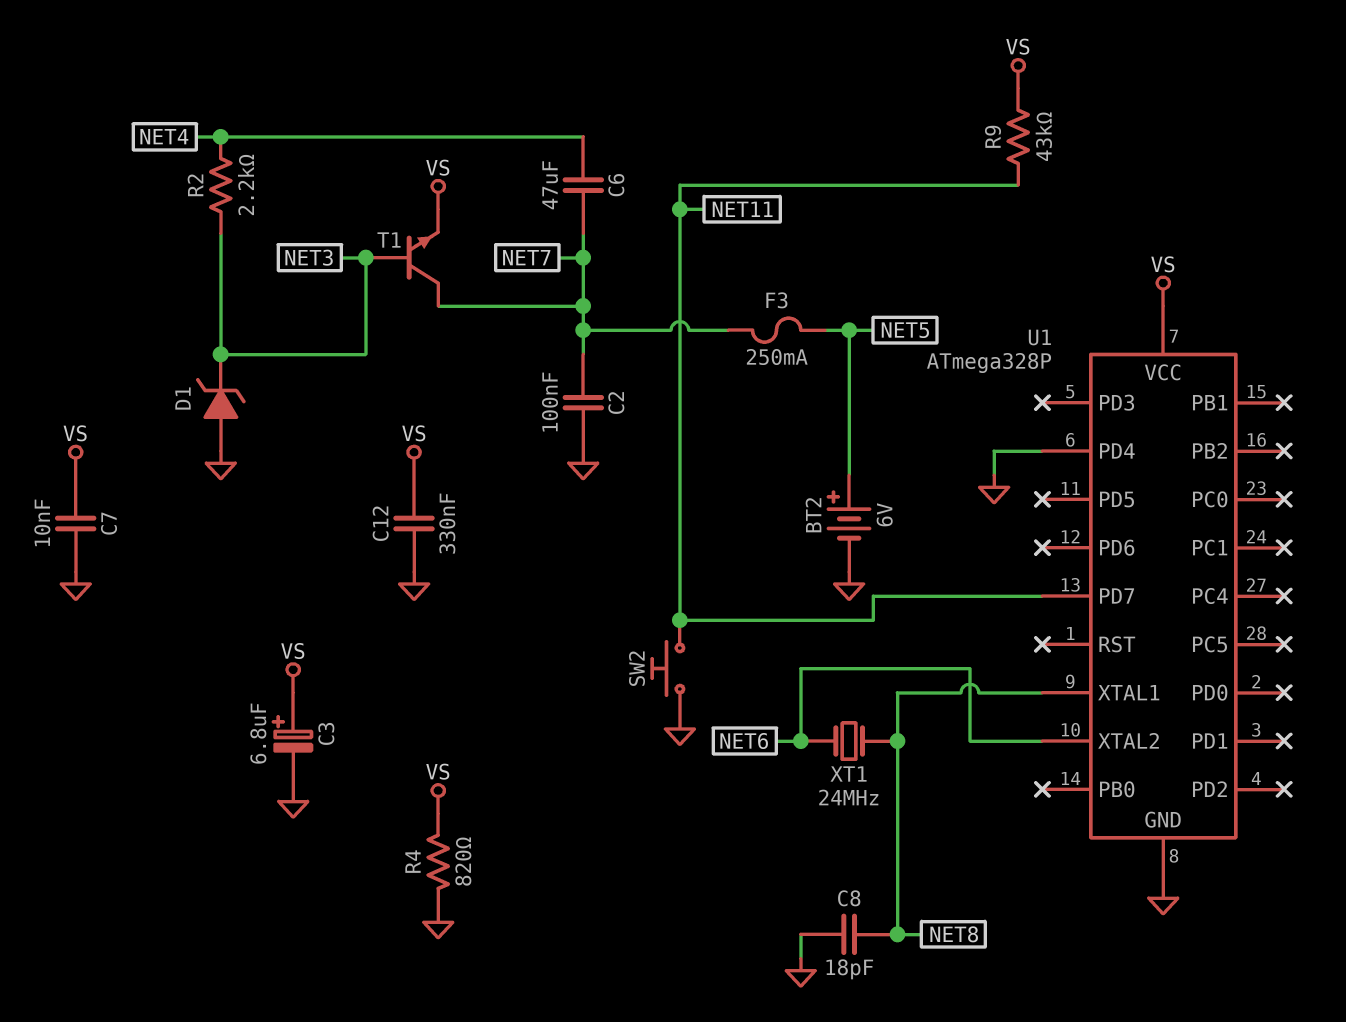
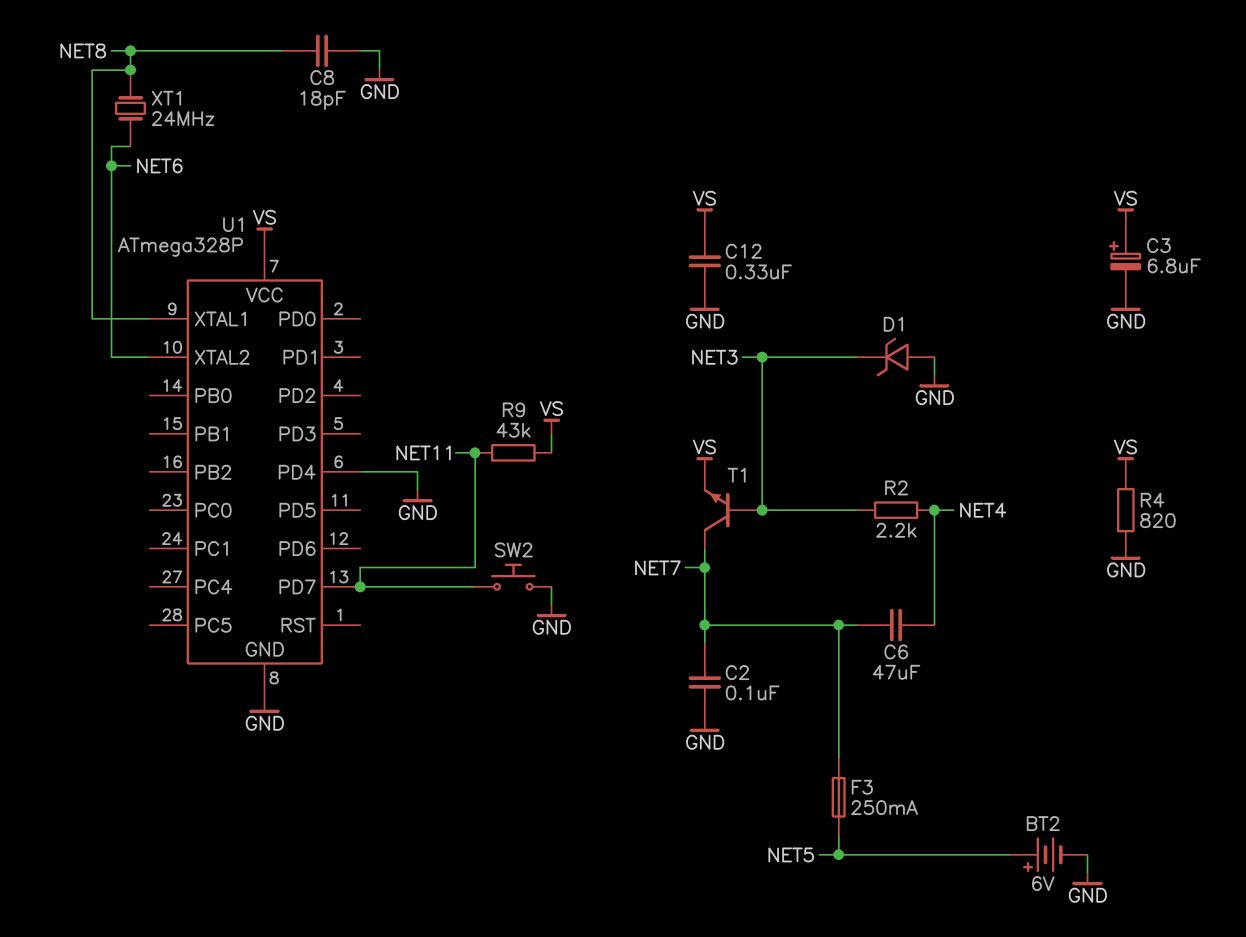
C7: 10nF (GND, VS) -> none

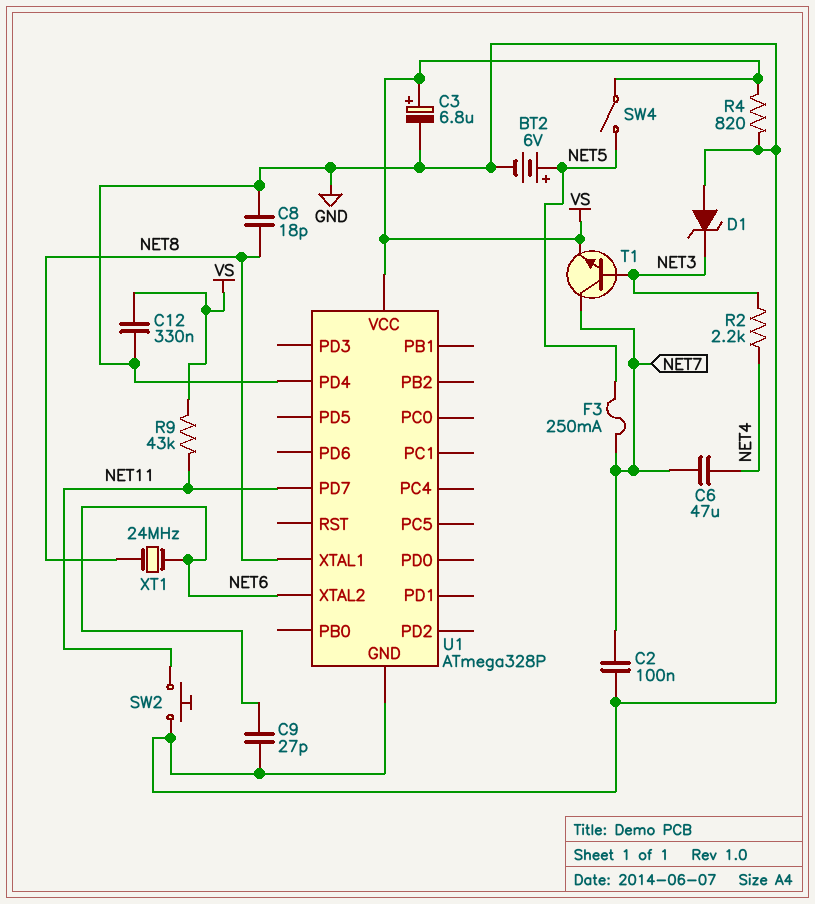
C9: none -> 27pF (GND, NET6)
SW4: none -> switch (NET5, VS)

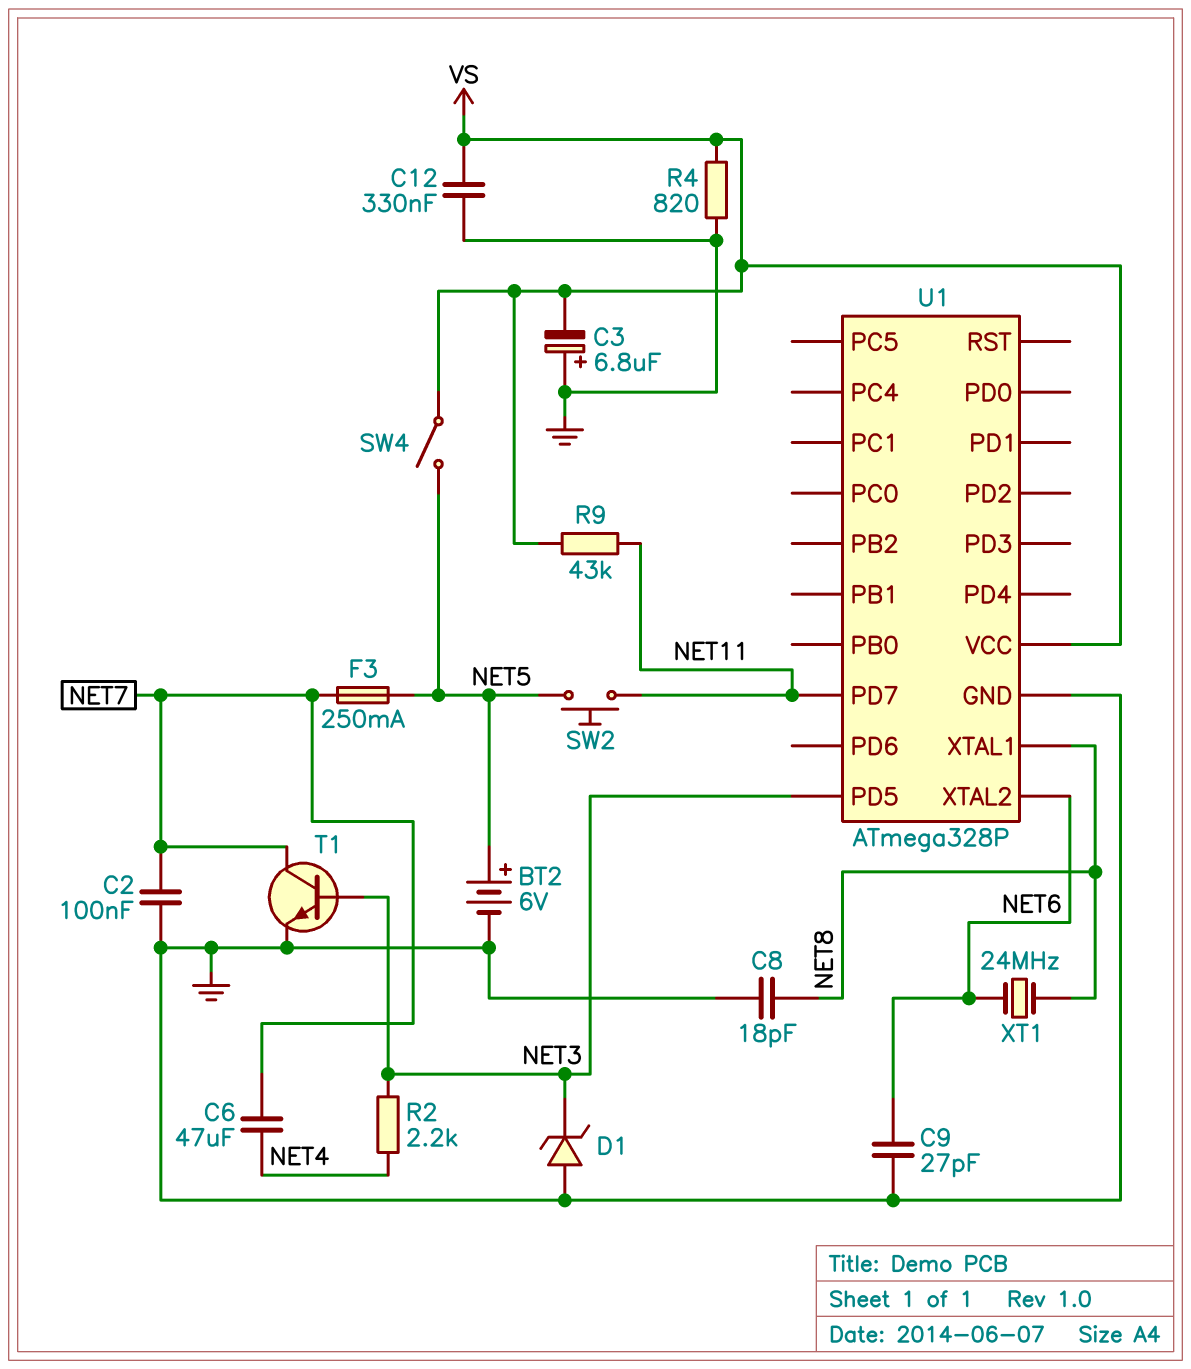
C3: 6.8uF (plus VS, minus GND) -> 6.8uF (plus GND, minus VS)
SW2: button (GND, NET11) -> button (NET5, NET11)
T1: NPN (B NET3, C NET7, E VS) -> NPN (B NET3, C NET7, E GND)
U1 pin PD4: GND -> none
U1 pin PD5: none -> NET3

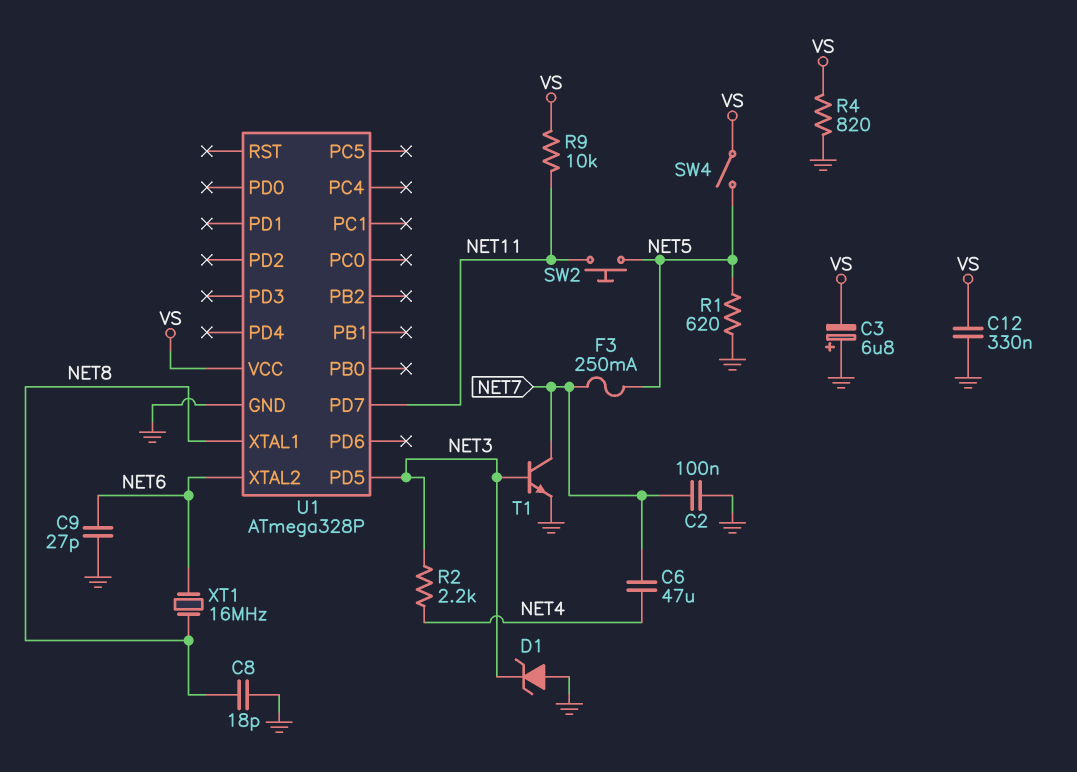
BT2: 6V (plus NET5, minus GND) -> none
R1: none -> 620 (GND, NET5)
R9: 43k (NET11, VS) -> 10k (NET11, VS)
XT1: 24MHz (NET6, NET8) -> 16MHz (NET6, NET8)

